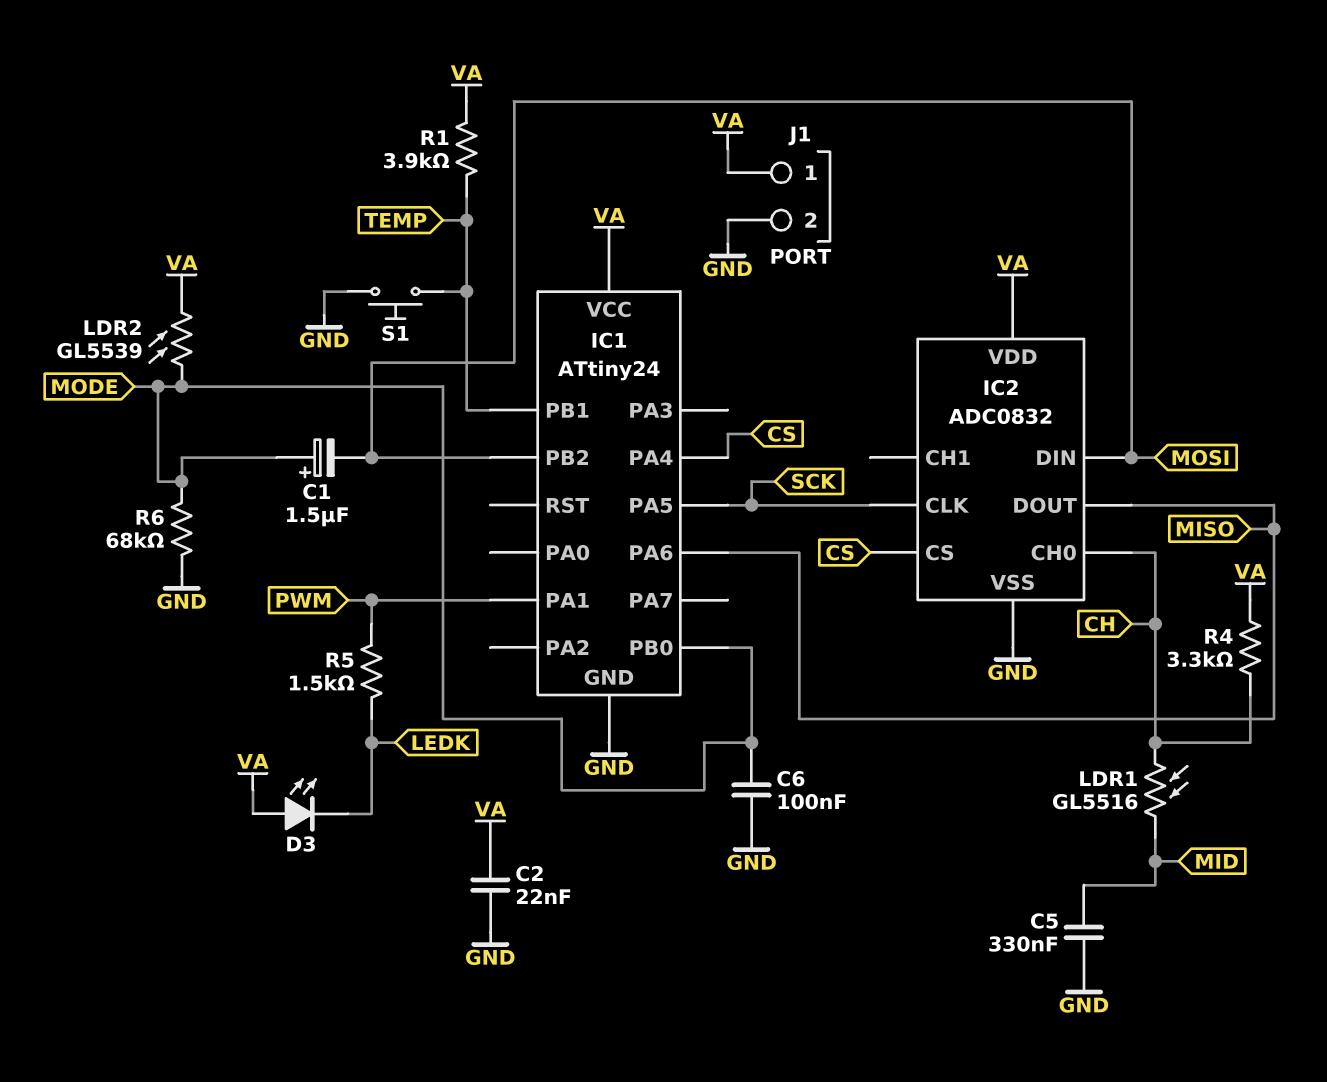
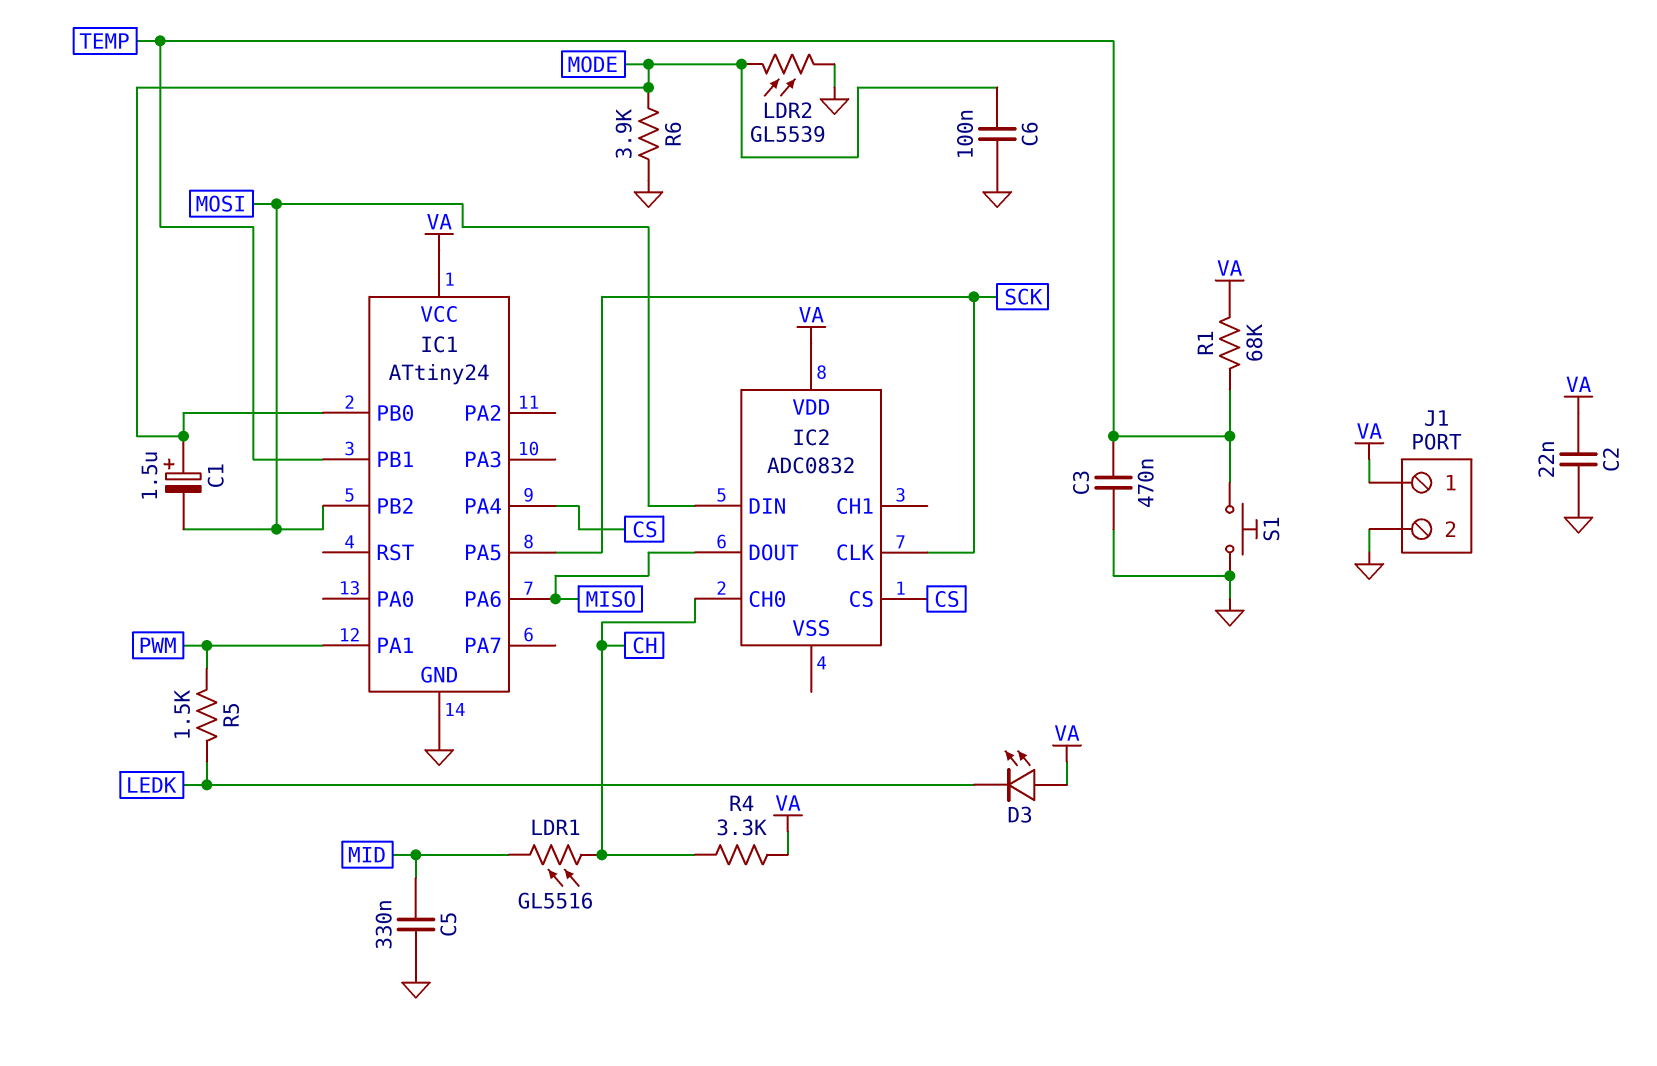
C3: none -> 470nF (GND, TEMP)
IC2 pin VSS: GND -> none
LDR2: GL5539 (MODE, VA) -> GL5539 (GND, MODE)
R1: 3.9k (TEMP, VA) -> 68k (TEMP, VA)
R6: 68k (GND, MODE) -> 3.9k (GND, MODE)

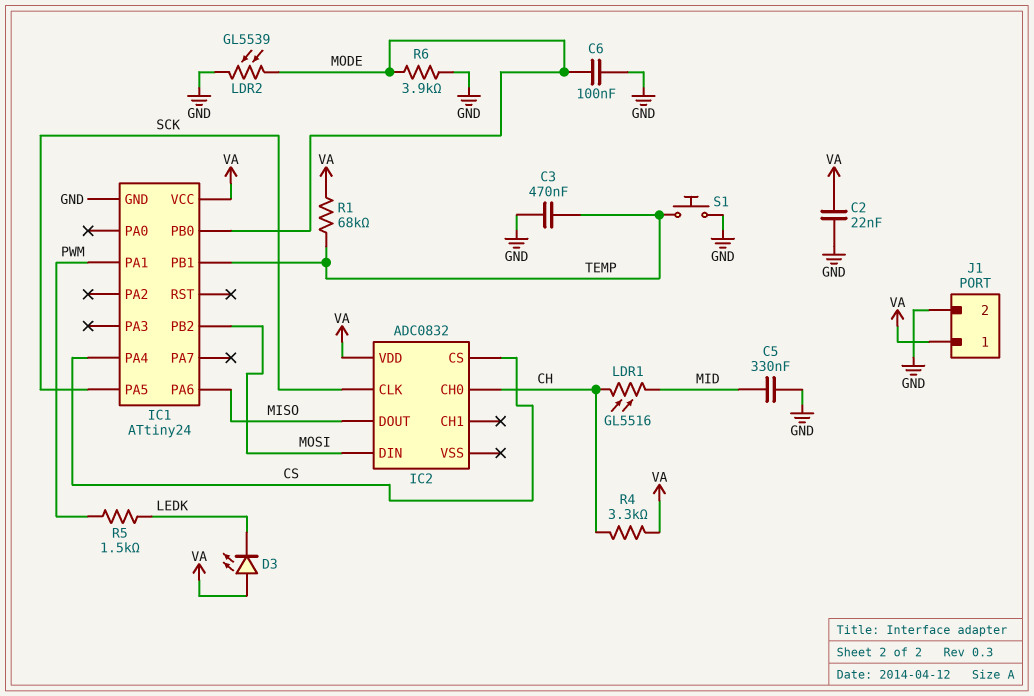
C1: 1.5uF (plus MODE, minus MOSI) -> none

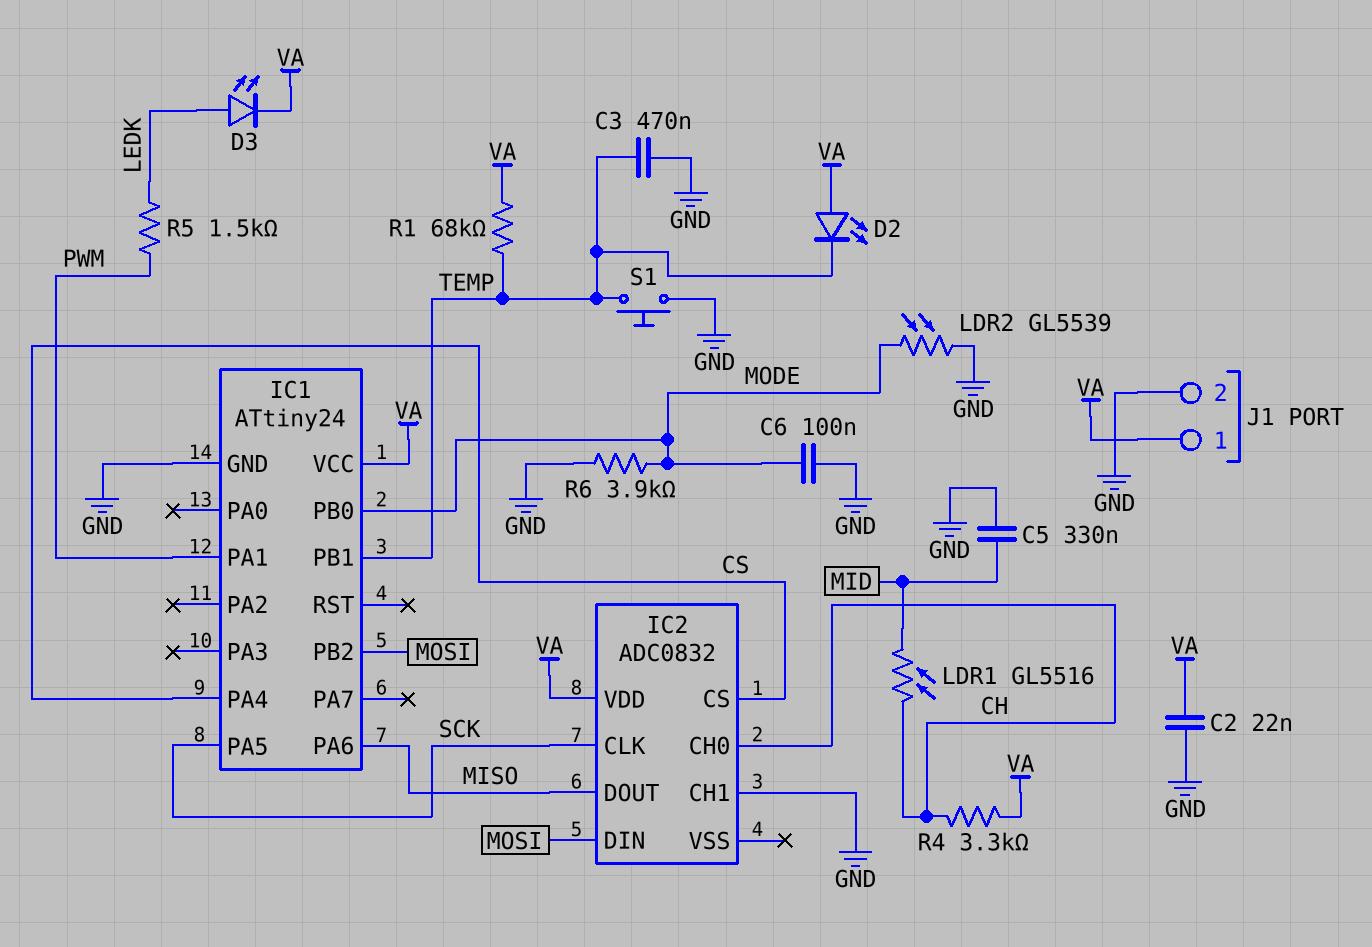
D2: none -> LED (A VA, K TEMP)
D3: LED (A VA, K LEDK) -> LED (A LEDK, K VA)
IC2 pin CH1: none -> GND

